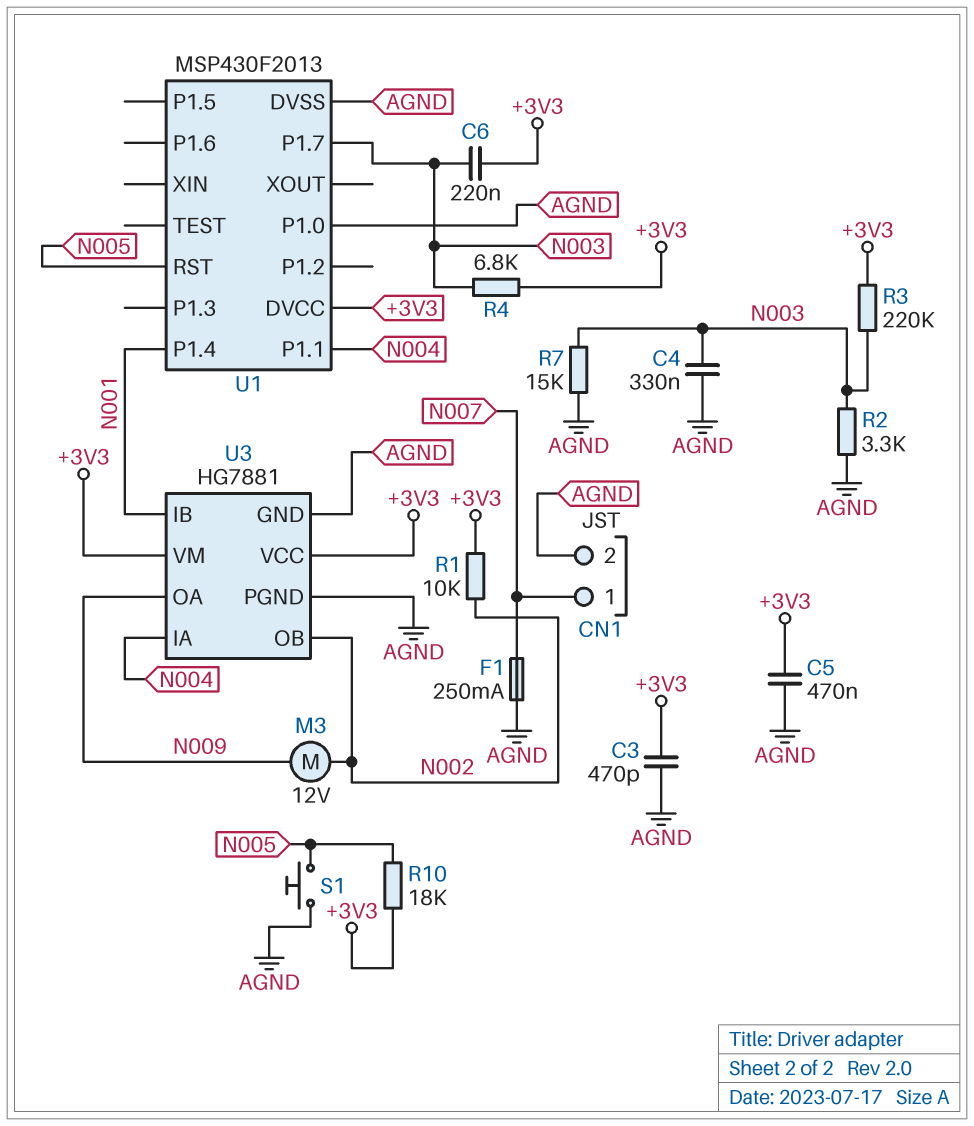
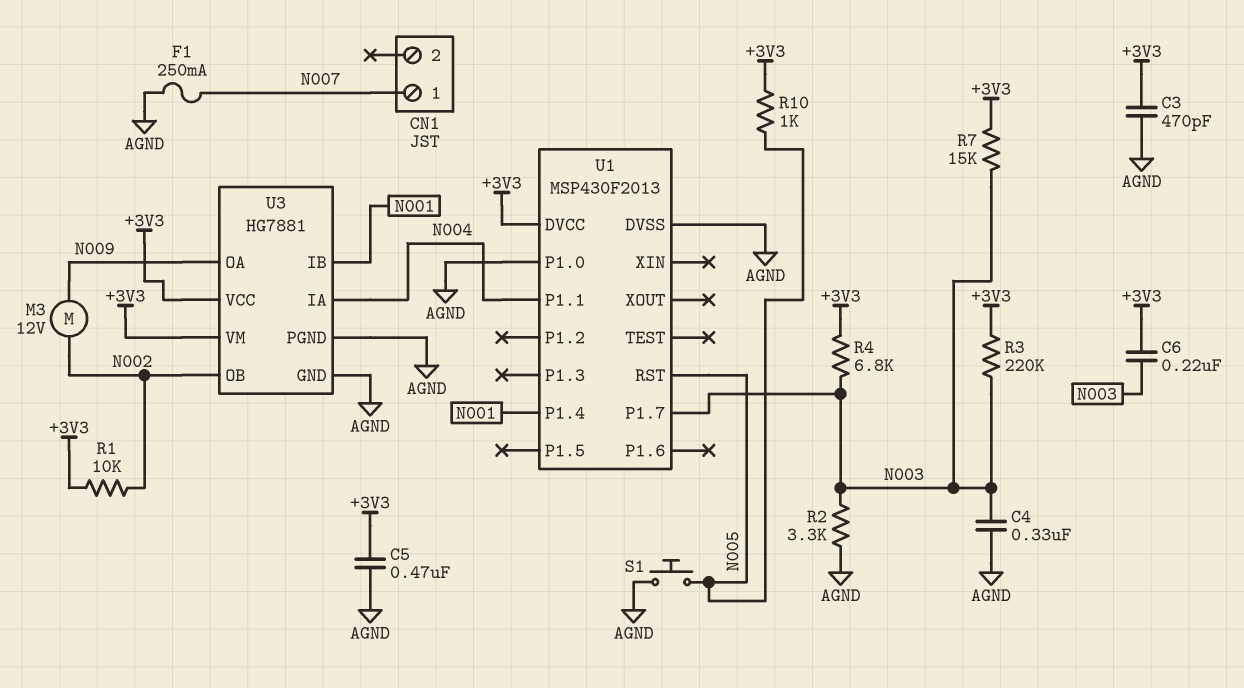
CN1 pin 2: AGND -> none
R7: 15k (AGND, N003) -> 15k (+3V3, N003)
R10: 18k (+3V3, N005) -> 1k (+3V3, N005)

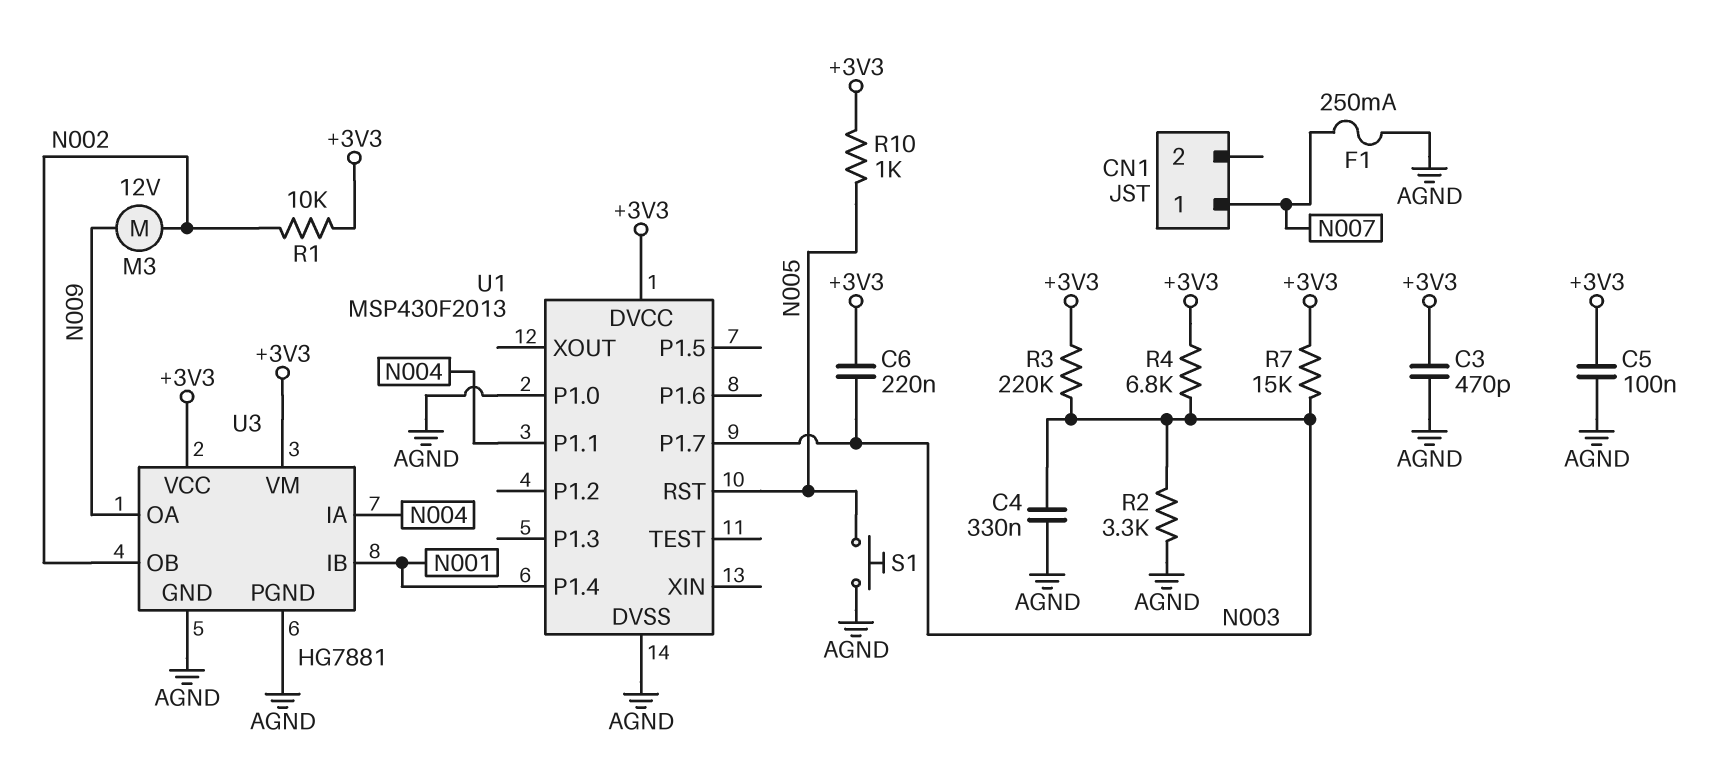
C5: 470nF (+3V3, AGND) -> 100nF (+3V3, AGND)

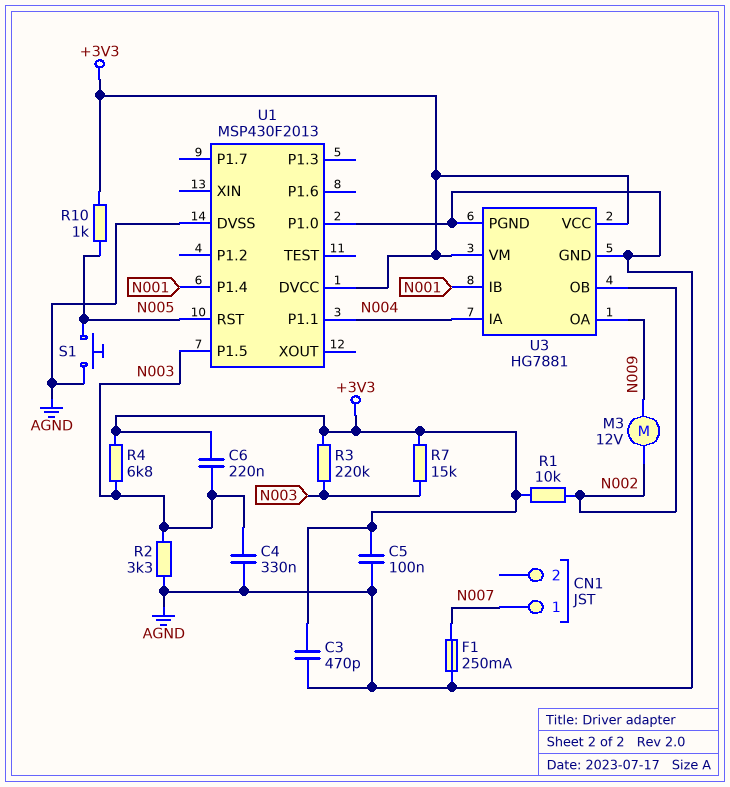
U1 pin P1.5: none -> N003
U1 pin P1.7: N003 -> none

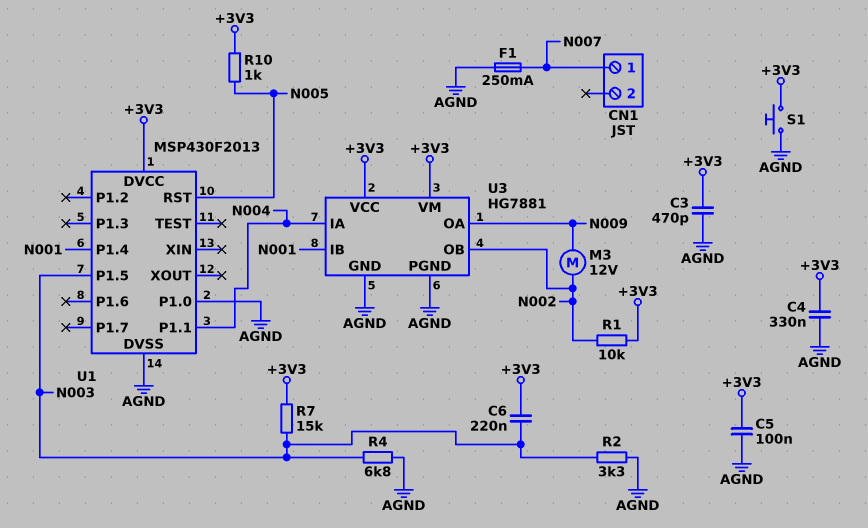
C4: 330nF (AGND, N003) -> 330nF (+3V3, AGND)
R3: 220k (+3V3, N003) -> none
R4: 6.8k (+3V3, N003) -> 6.8k (AGND, N003)
S1: button (AGND, N005) -> button (+3V3, AGND)

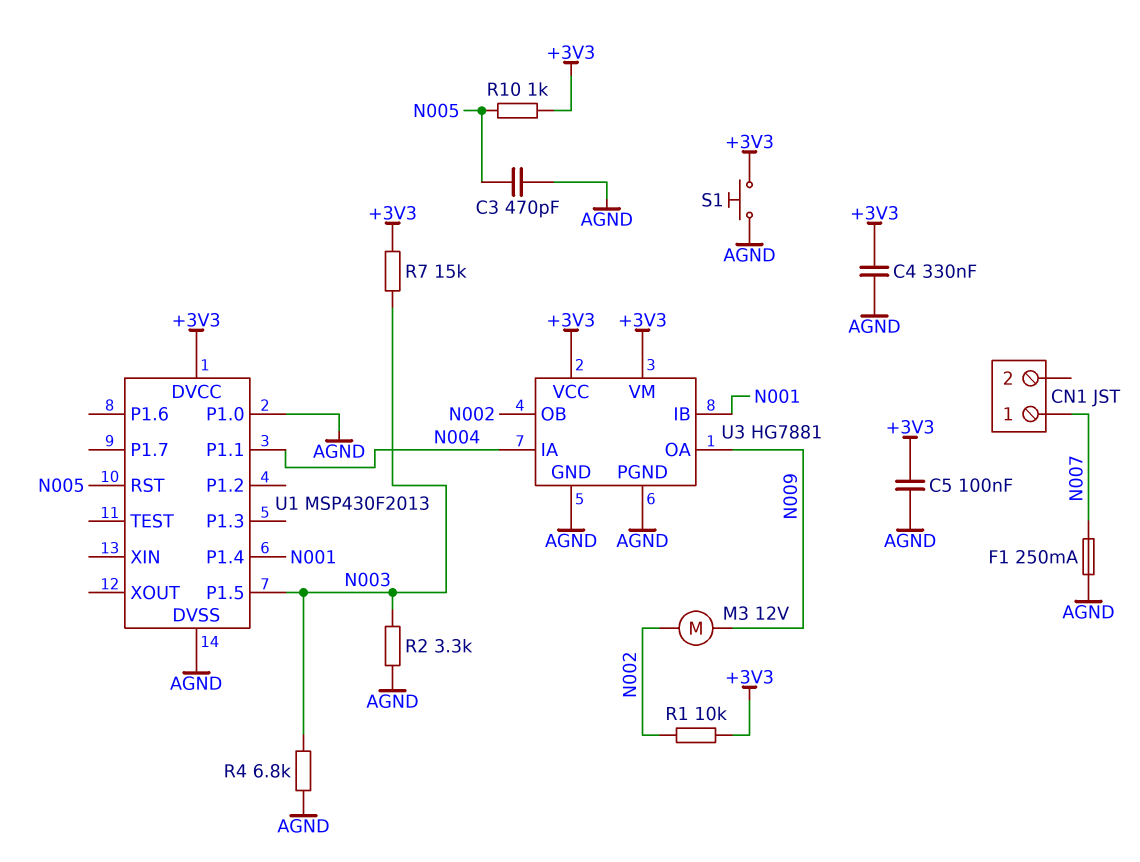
C3: 470pF (+3V3, AGND) -> 470pF (AGND, N005)
C6: 220nF (+3V3, N003) -> none

